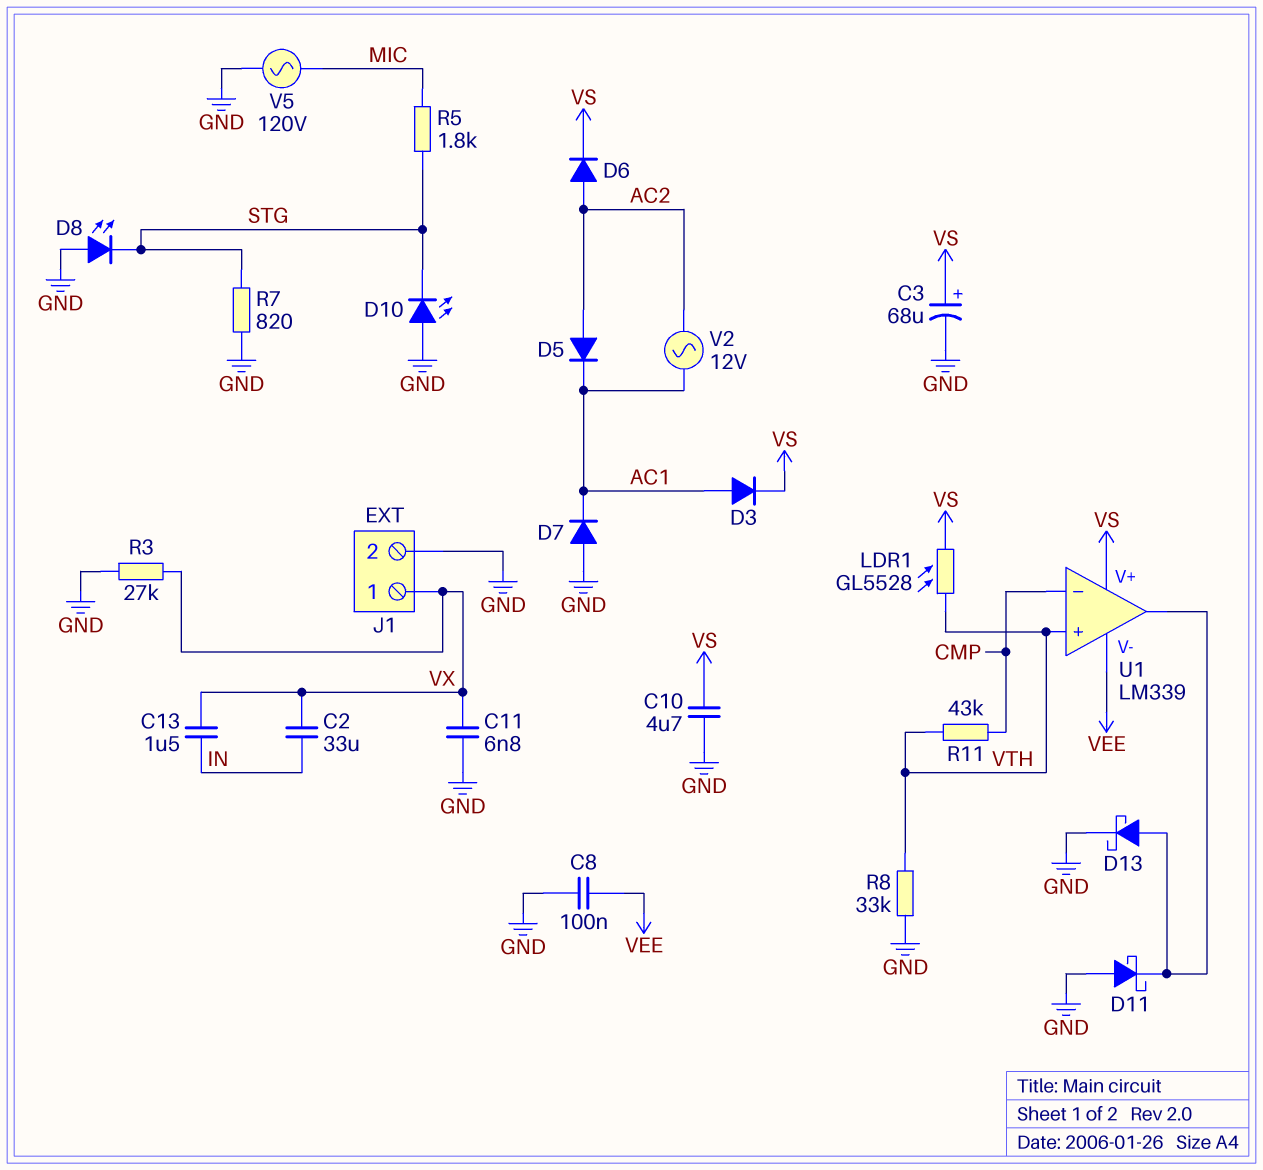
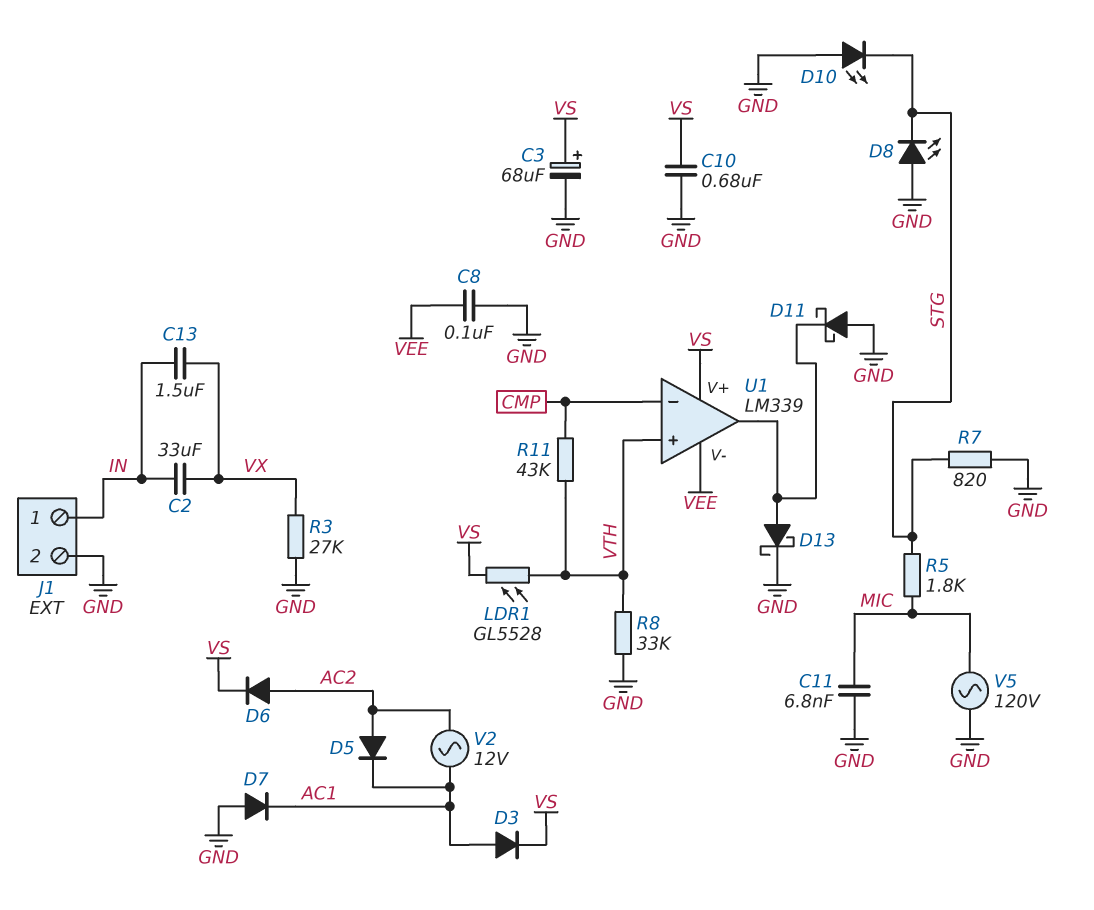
C10: 4.7uF (GND, VS) -> 680nF (GND, VS)
C11: 6.8nF (GND, VX) -> 6.8nF (GND, MIC)
J1 pin 1: VX -> IN

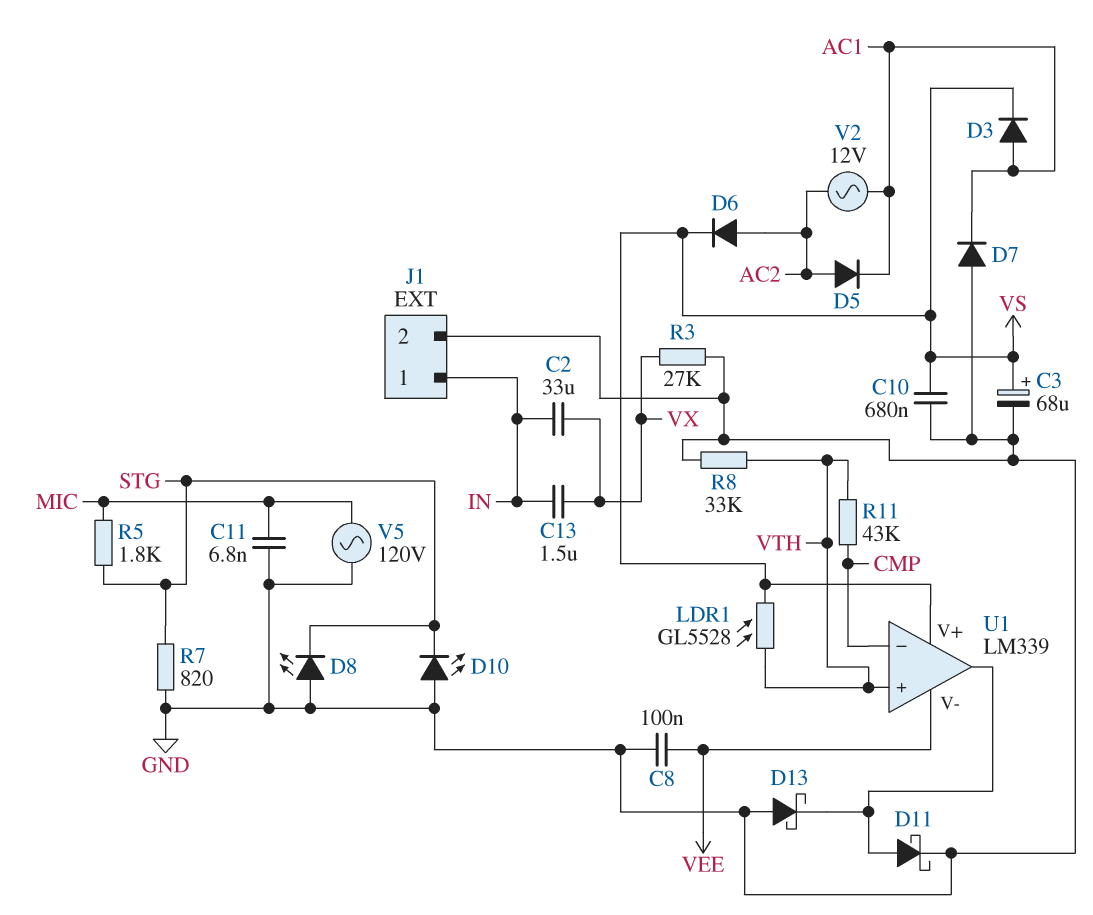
D11: schottky (A GND, K U1/out) -> schottky (A U1/out, K GND)
D13: schottky (A U1/out, K GND) -> schottky (A GND, K U1/out)

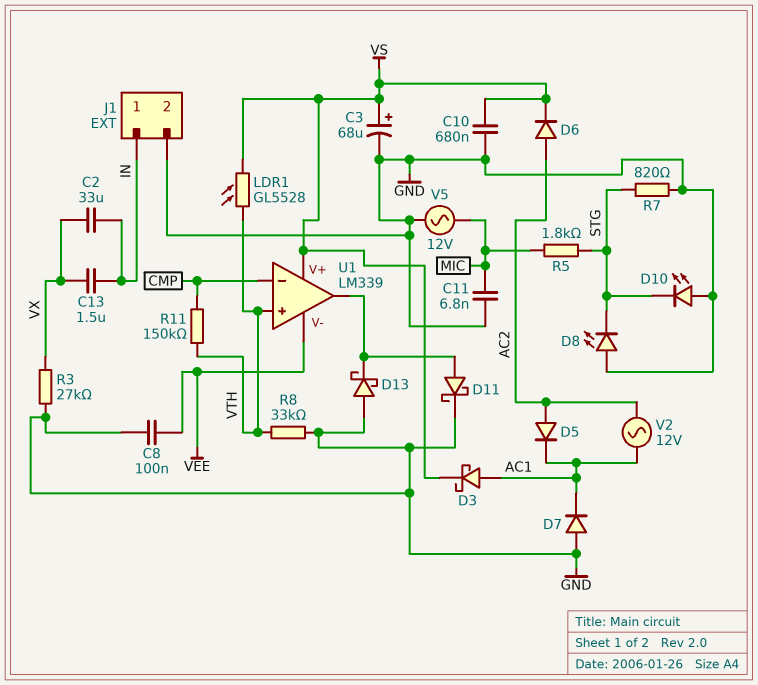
D3: diode (A AC1, K VS) -> schottky (A AC1, K VS)
R11: 43k (CMP, VTH) -> 150k (CMP, VTH)
V5: AC 120V (GND, MIC) -> AC 12V (GND, MIC)

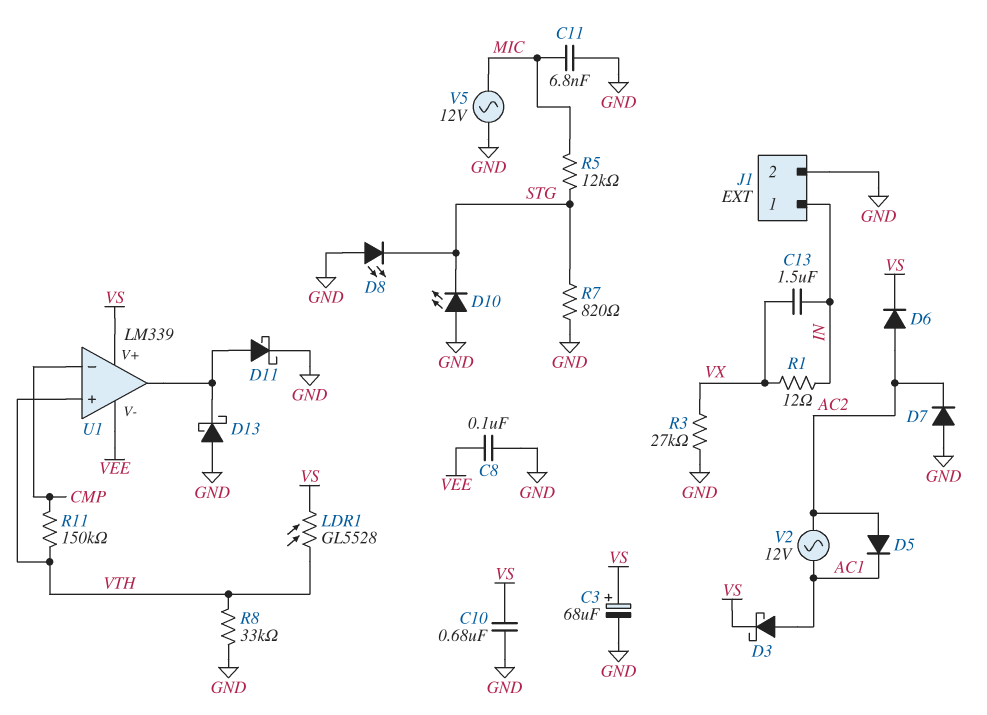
C2: 33uF (IN, VX) -> none
D7: diode (A GND, K AC1) -> diode (A GND, K AC2)
R1: none -> 12 (IN, VX)
R5: 1.8k (MIC, STG) -> 12k (MIC, STG)

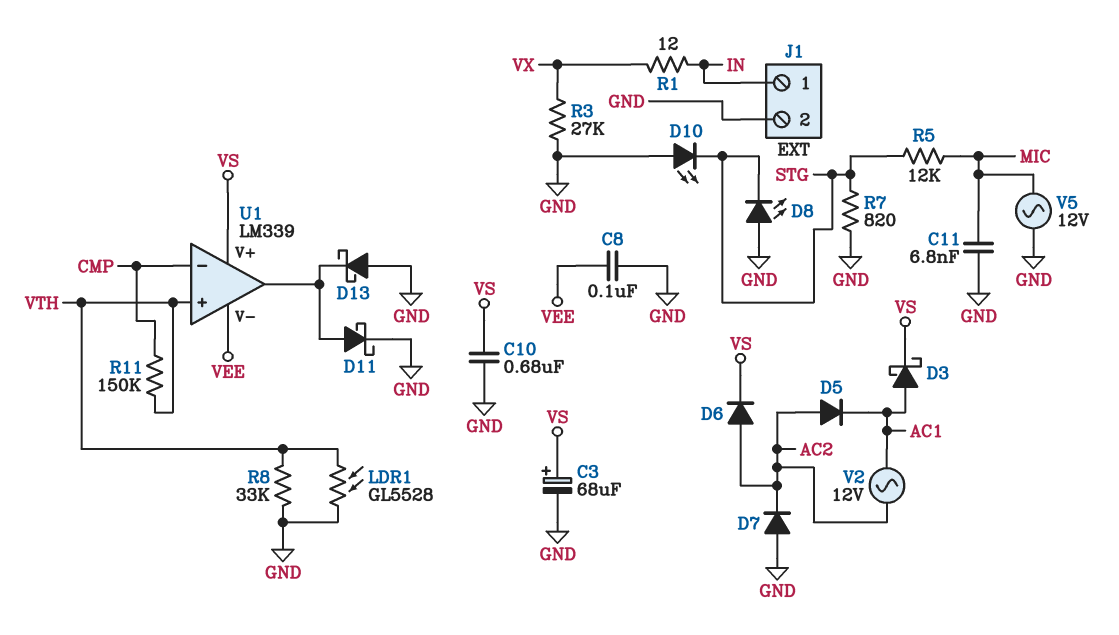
C13: 1.5uF (IN, VX) -> none
LDR1: GL5528 (VS, VTH) -> GL5528 (GND, VTH)

